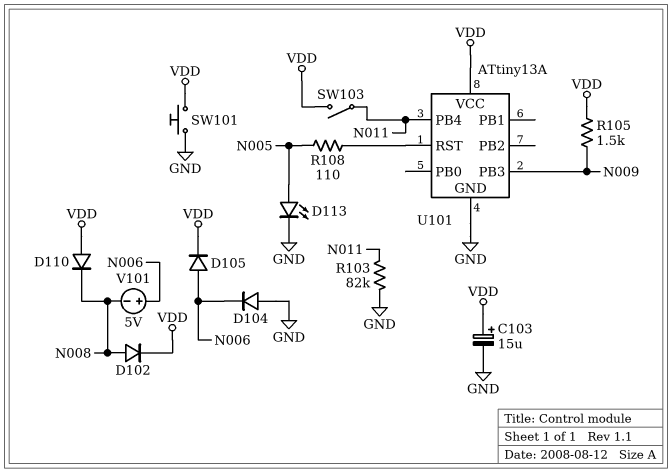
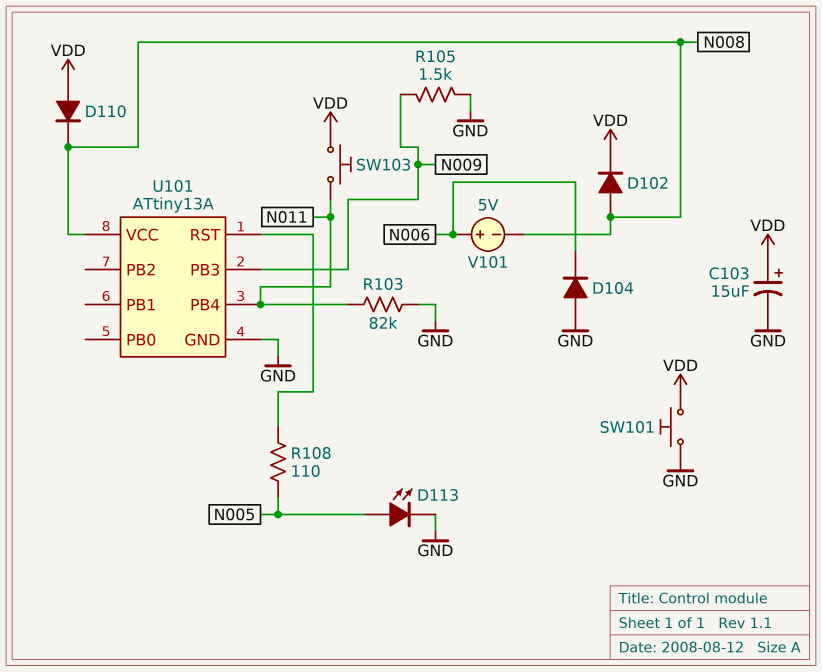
D105: diode (A N006, K VDD) -> none
R105: 1.5k (N009, VDD) -> 1.5k (GND, N009)
SW103: switch (N011, VDD) -> button (N011, VDD)
U101 pin VCC: VDD -> N008

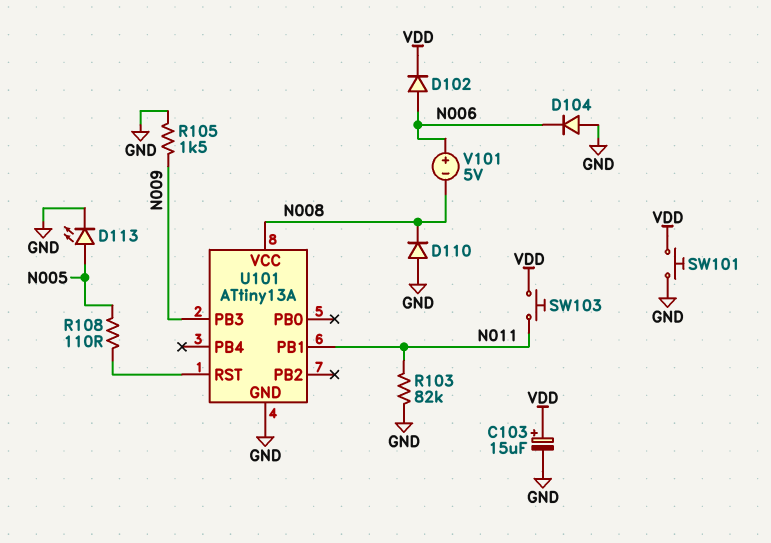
D102: diode (A N008, K VDD) -> diode (A N006, K VDD)
D110: diode (A VDD, K N008) -> diode (A GND, K N008)
U101 pin PB1: none -> N011
U101 pin PB4: N011 -> none

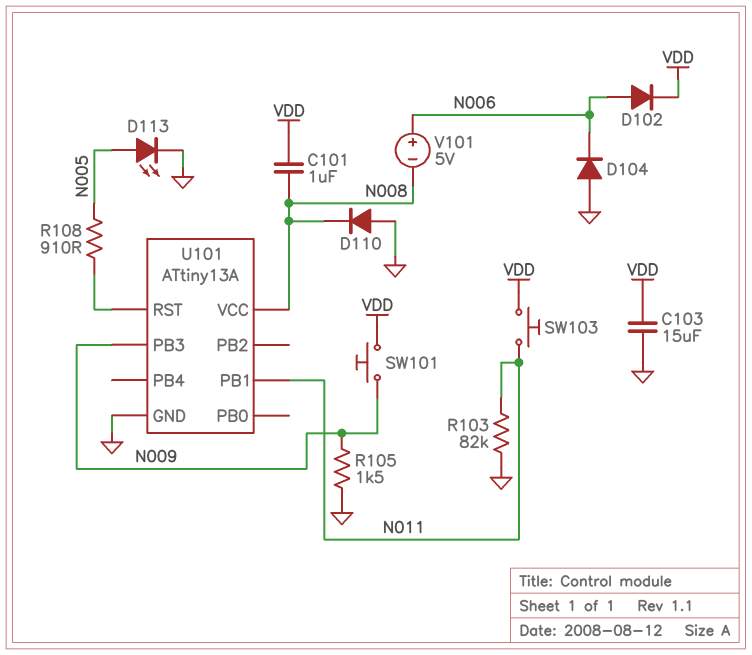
C101: none -> 1uF (N008, VDD)
C103: 15uF (plus VDD, minus GND) -> 15uF (GND, VDD)
R108: 110 (N005, U101/RST) -> 910 (N005, U101/RST)
SW101: button (GND, VDD) -> button (N009, VDD)

